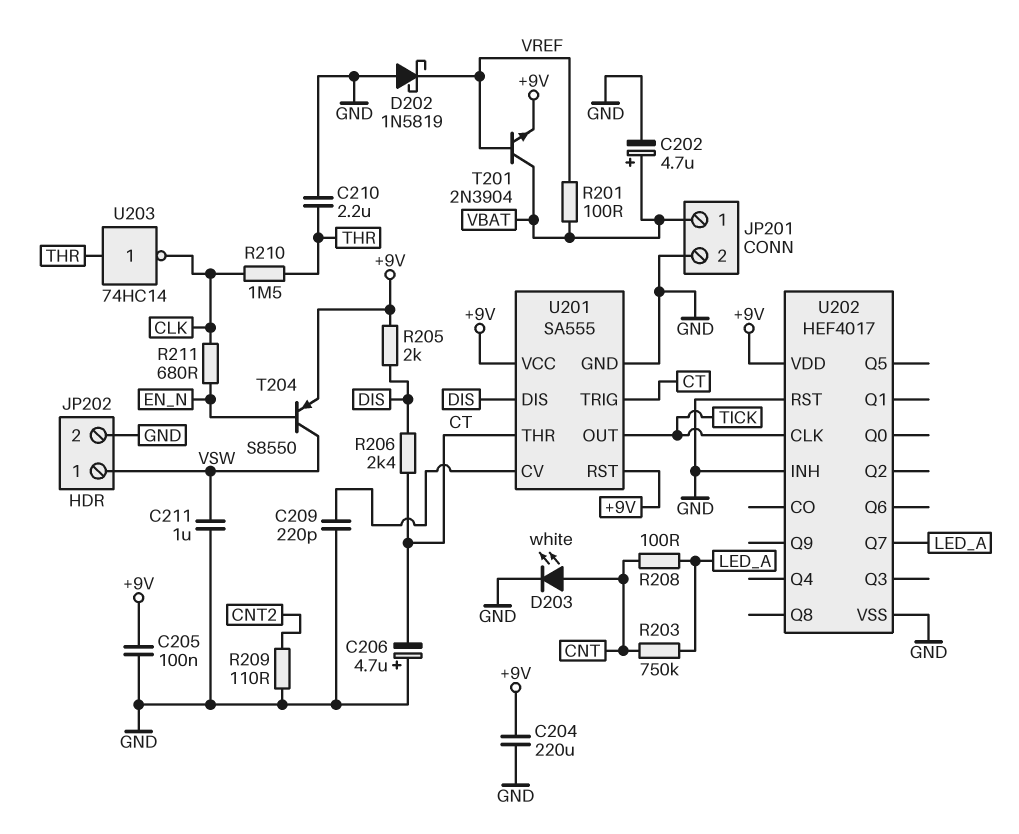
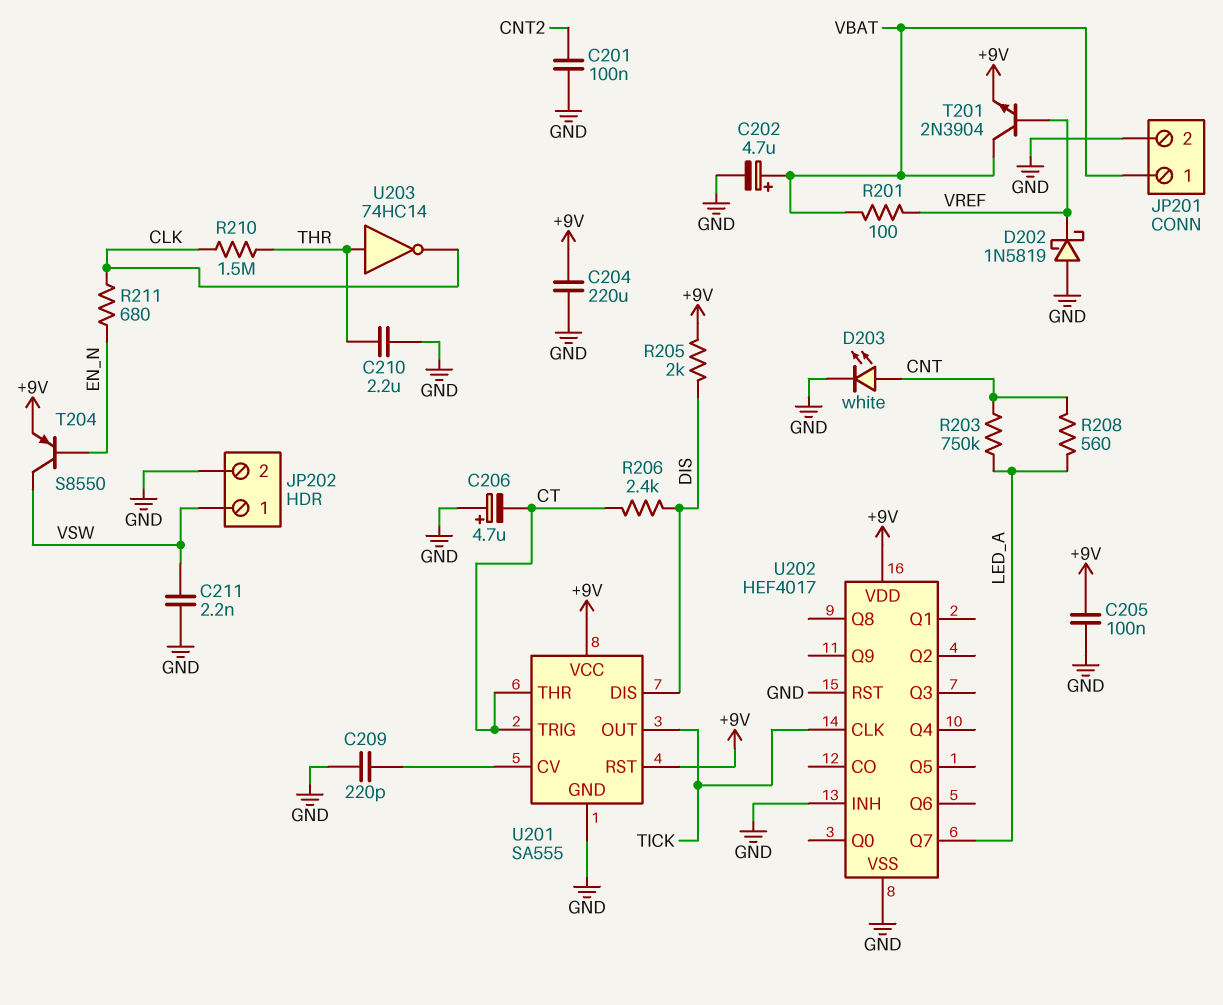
C201: none -> 100nF (CNT2, GND)
C211: 1uF (GND, VSW) -> 2.2nF (GND, VSW)
R208: 100 (CNT, LED_A) -> 560 (CNT, LED_A)
R209: 110 (CNT2, GND) -> none

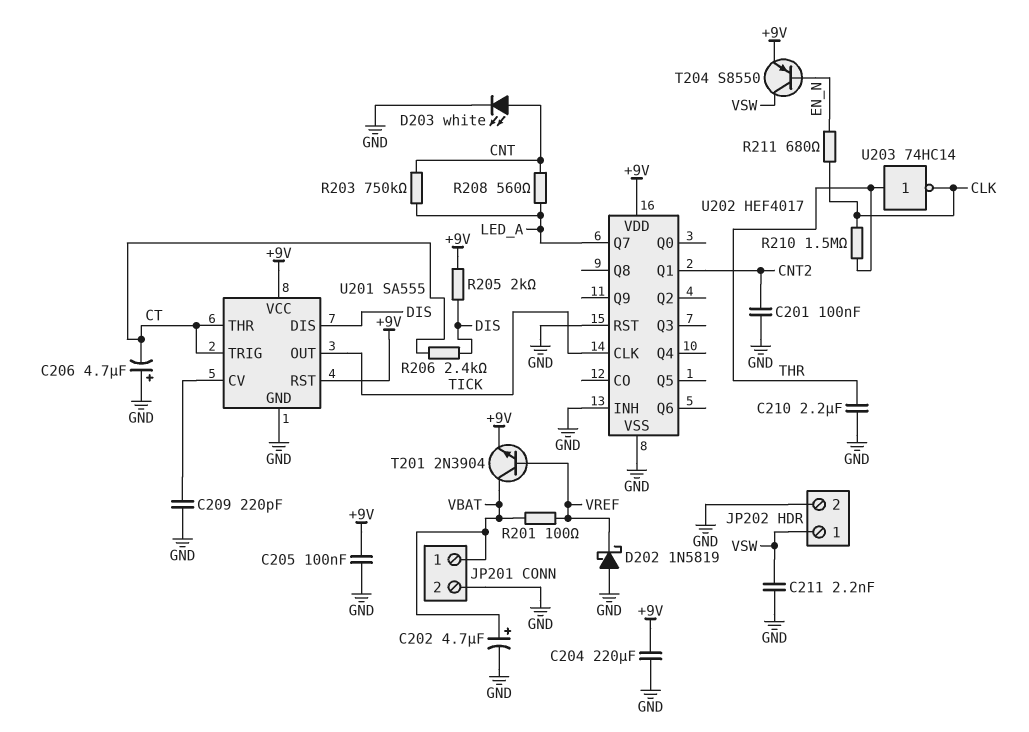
U202 pin Q1: none -> CNT2

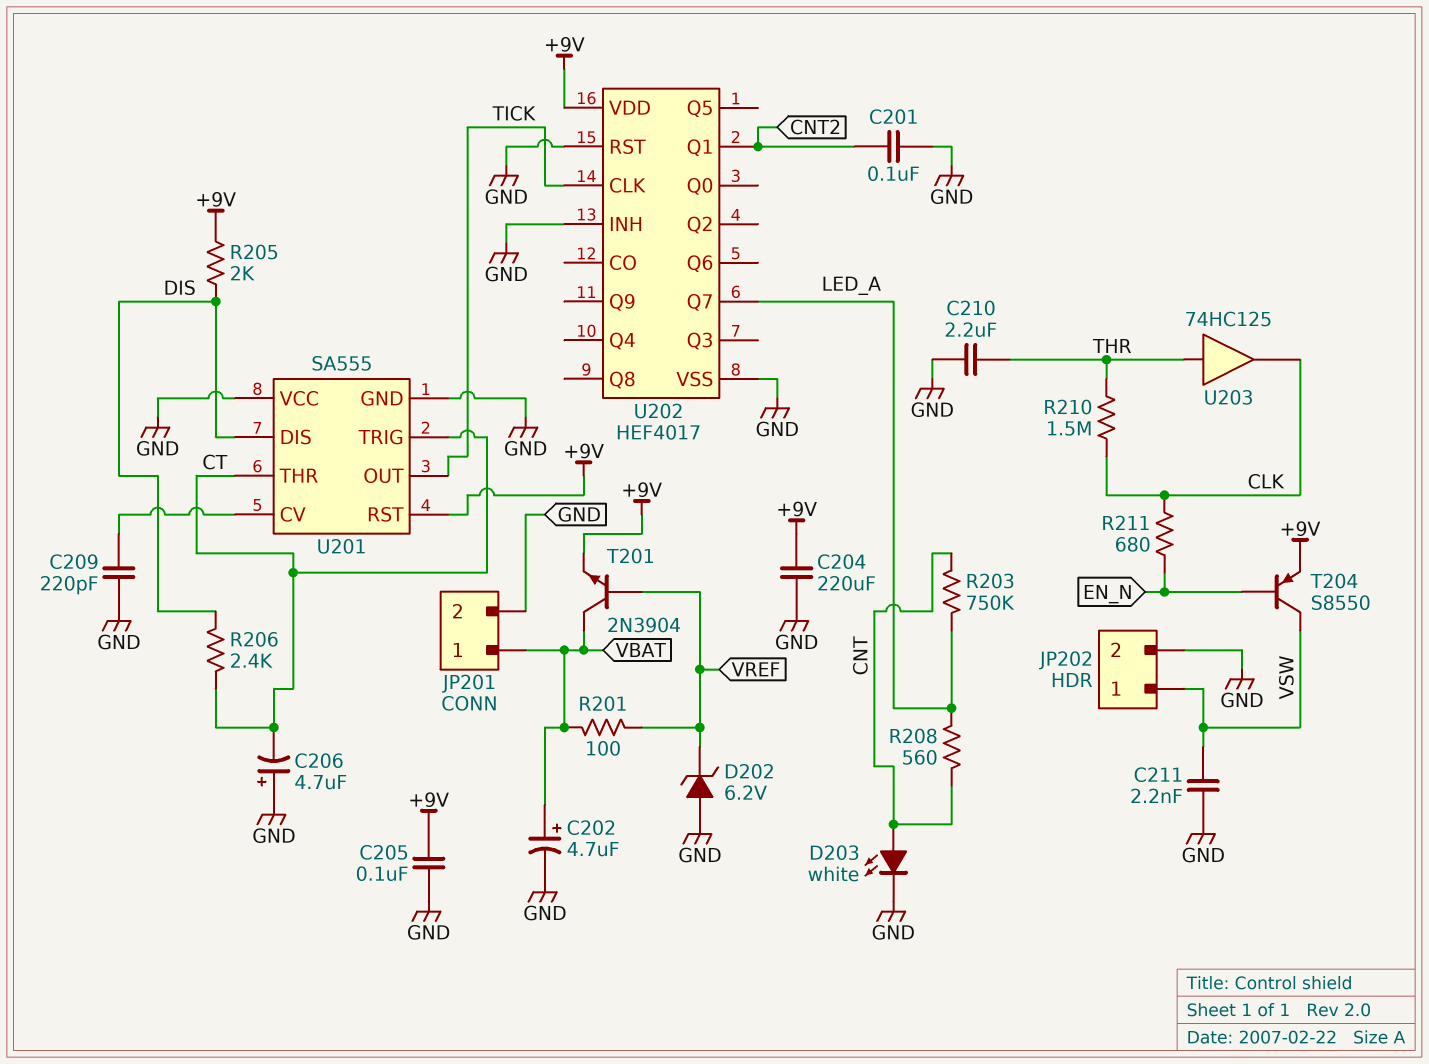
D202: schottky 1N5819 (A GND, K VREF) -> zener 6.2V (A GND, K VREF)
U201 pin VCC: +9V -> GND
U203: NOT 74HC14 (in THR, out CLK) -> buffer 74HC125 (in THR, out CLK)

